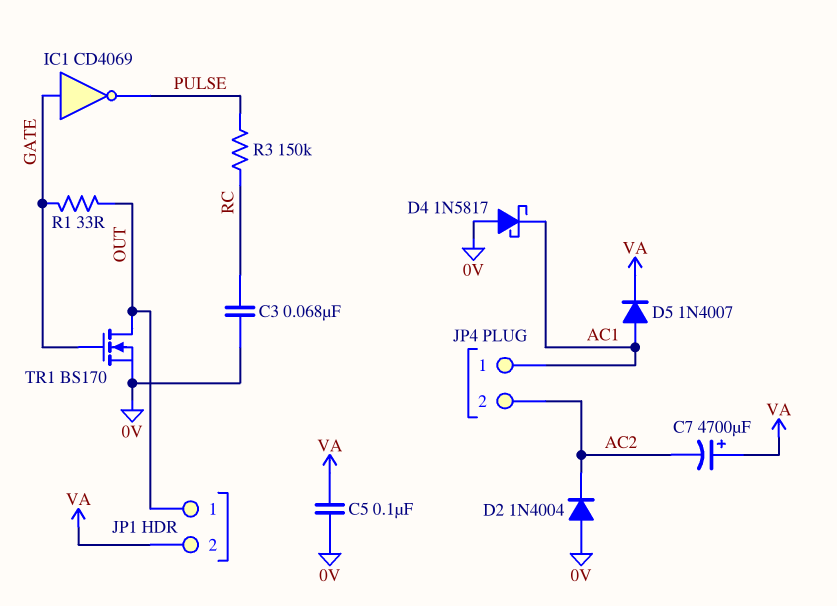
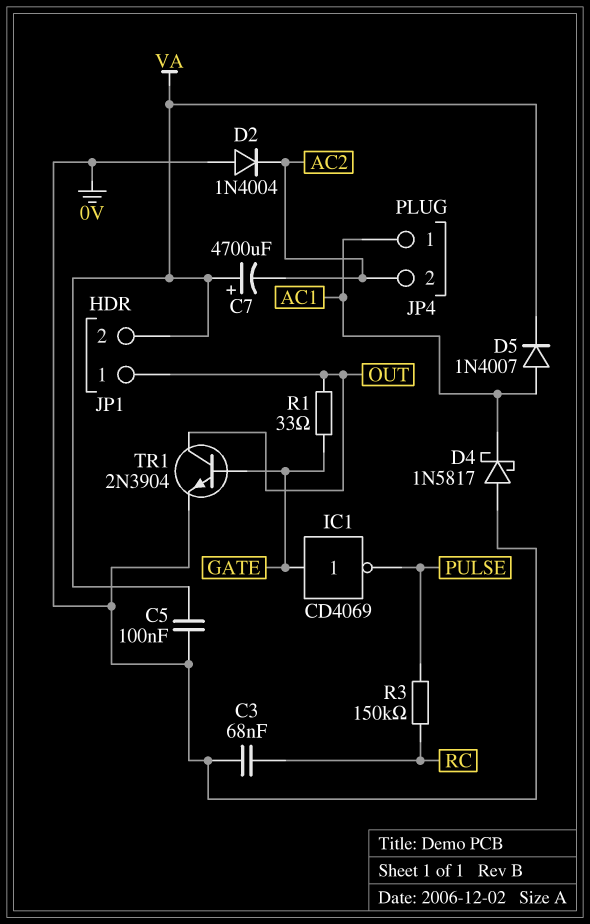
TR1: NMOS BS170 (G GATE, D OUT, S 0V) -> NPN 2N3904 (B GATE, C OUT, E 0V)

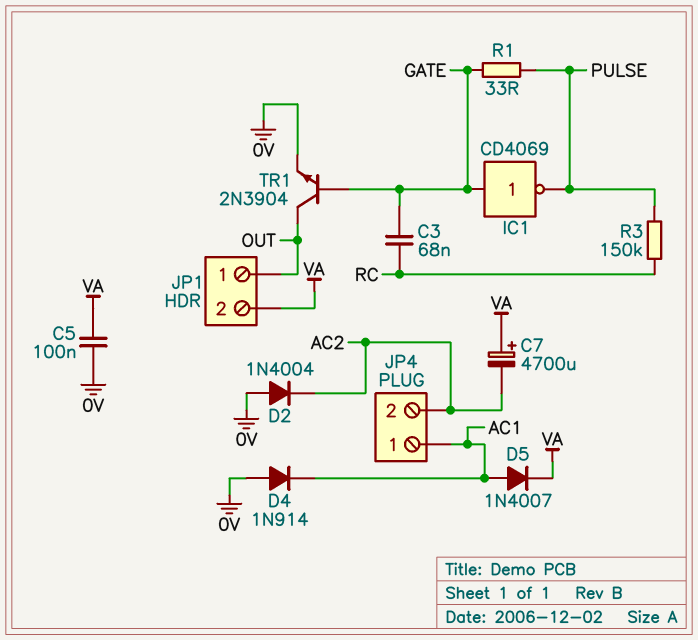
C3: 68nF (0V, RC) -> 68nF (GATE, RC)
D4: schottky 1N5817 (A 0V, K AC1) -> diode 1N914 (A 0V, K AC1)
R1: 33 (GATE, OUT) -> 33 (GATE, PULSE)

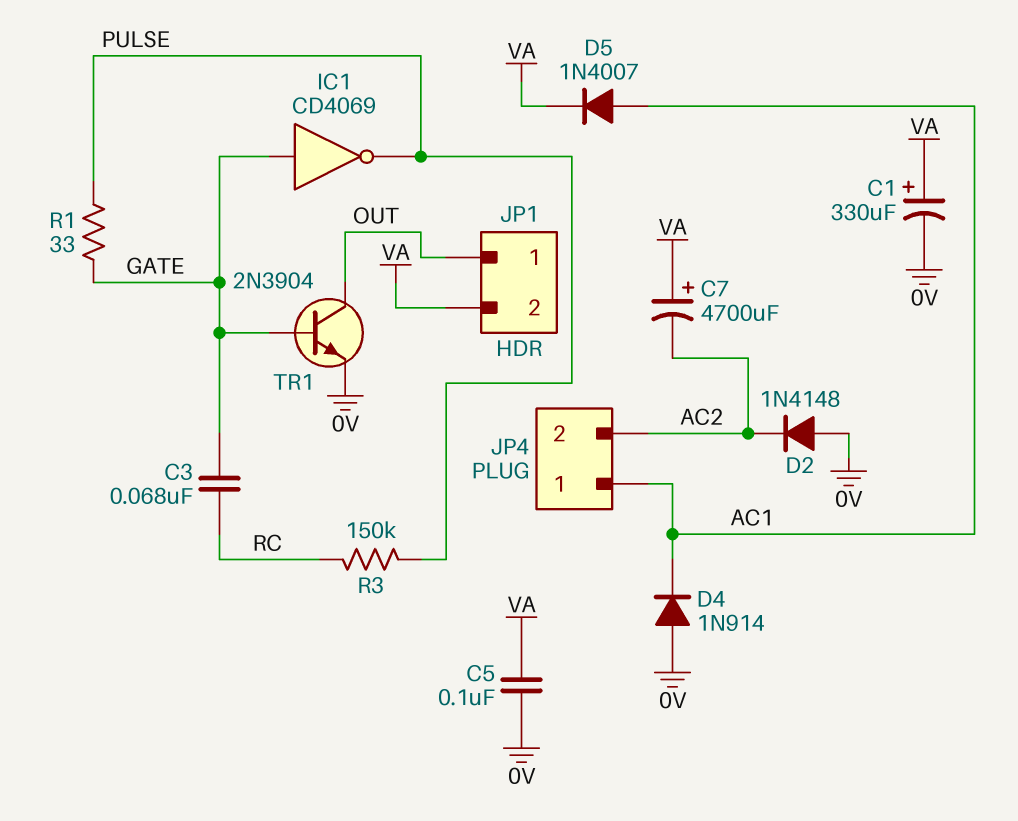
C1: none -> 330uF (plus VA, minus 0V)
D2: diode 1N4004 (A 0V, K AC2) -> diode 1N4148 (A 0V, K AC2)

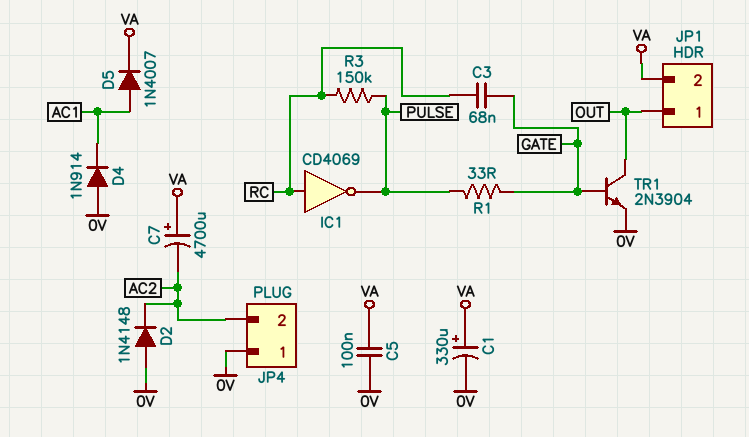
IC1: NOT CD4069 (in GATE, out PULSE) -> NOT CD4069 (in RC, out PULSE)
JP4 pin 1: AC1 -> 0V

